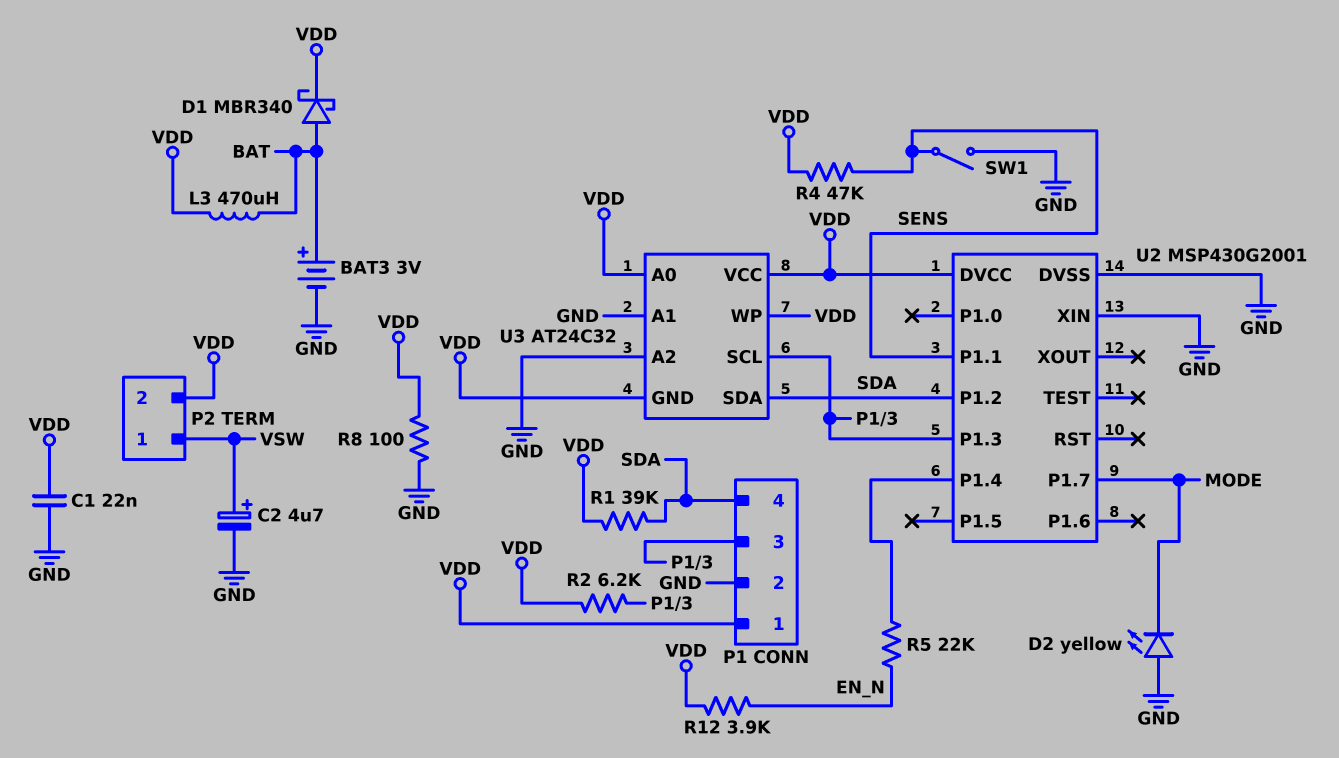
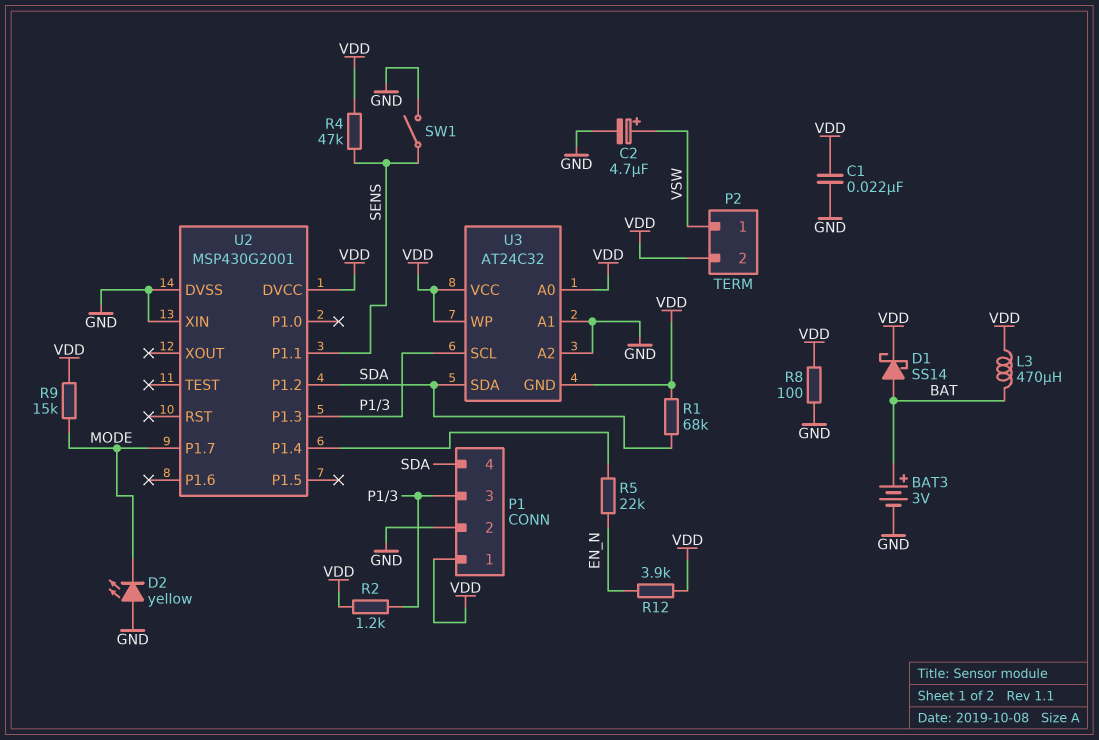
D1: schottky MBR340 (A BAT, K VDD) -> schottky SS14 (A BAT, K VDD)
R1: 39k (SDA, VDD) -> 68k (SDA, VDD)
R2: 6.2k (P1/3, VDD) -> 1.2k (P1/3, VDD)
R9: none -> 15k (MODE, VDD)

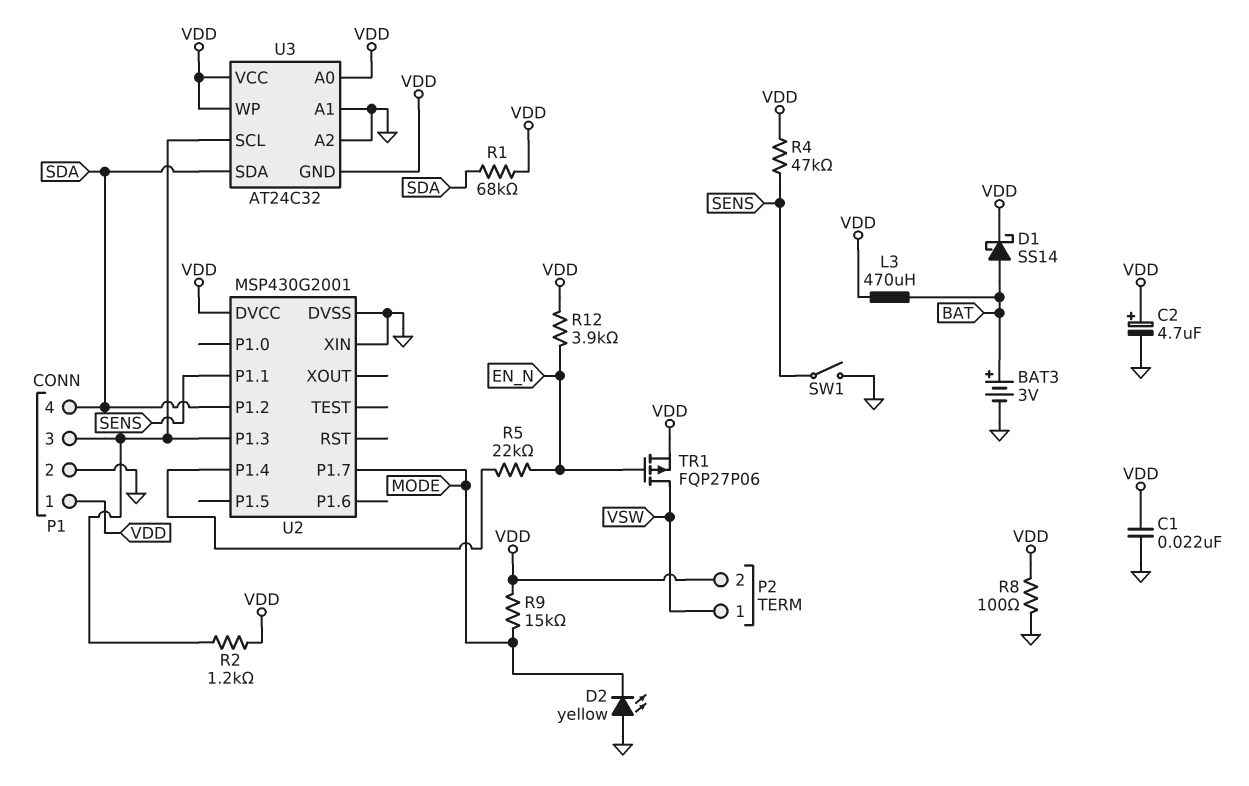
C2: 4.7uF (plus VSW, minus GND) -> 4.7uF (plus VDD, minus GND)
TR1: none -> PMOS FQP27P06 (G EN_N, D VSW, S VDD)

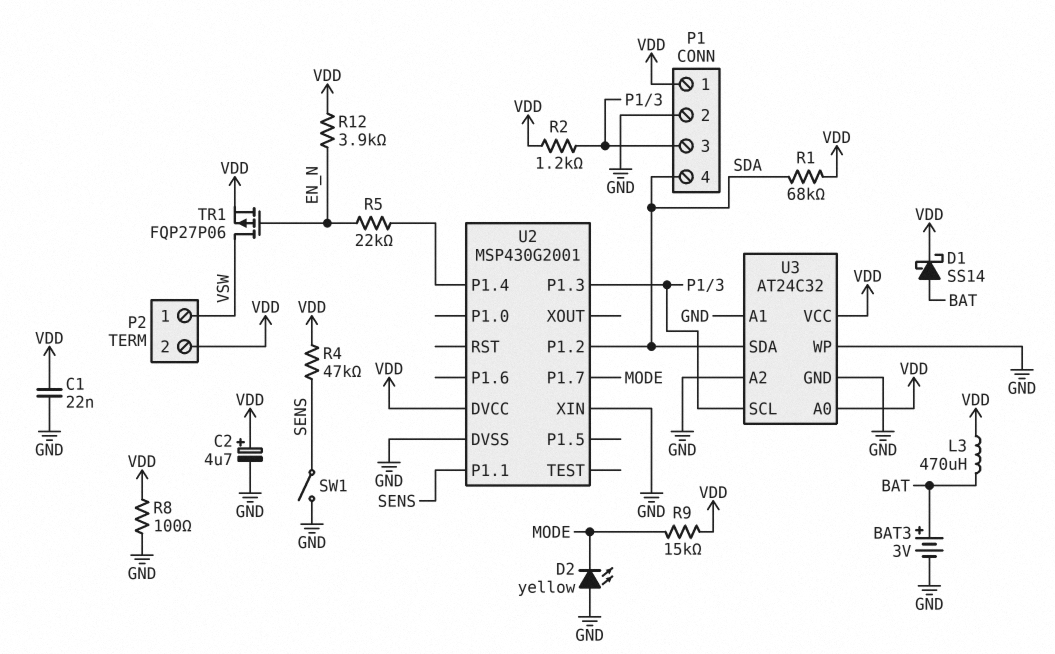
U3 pin GND: VDD -> GND
U3 pin WP: VDD -> GND

